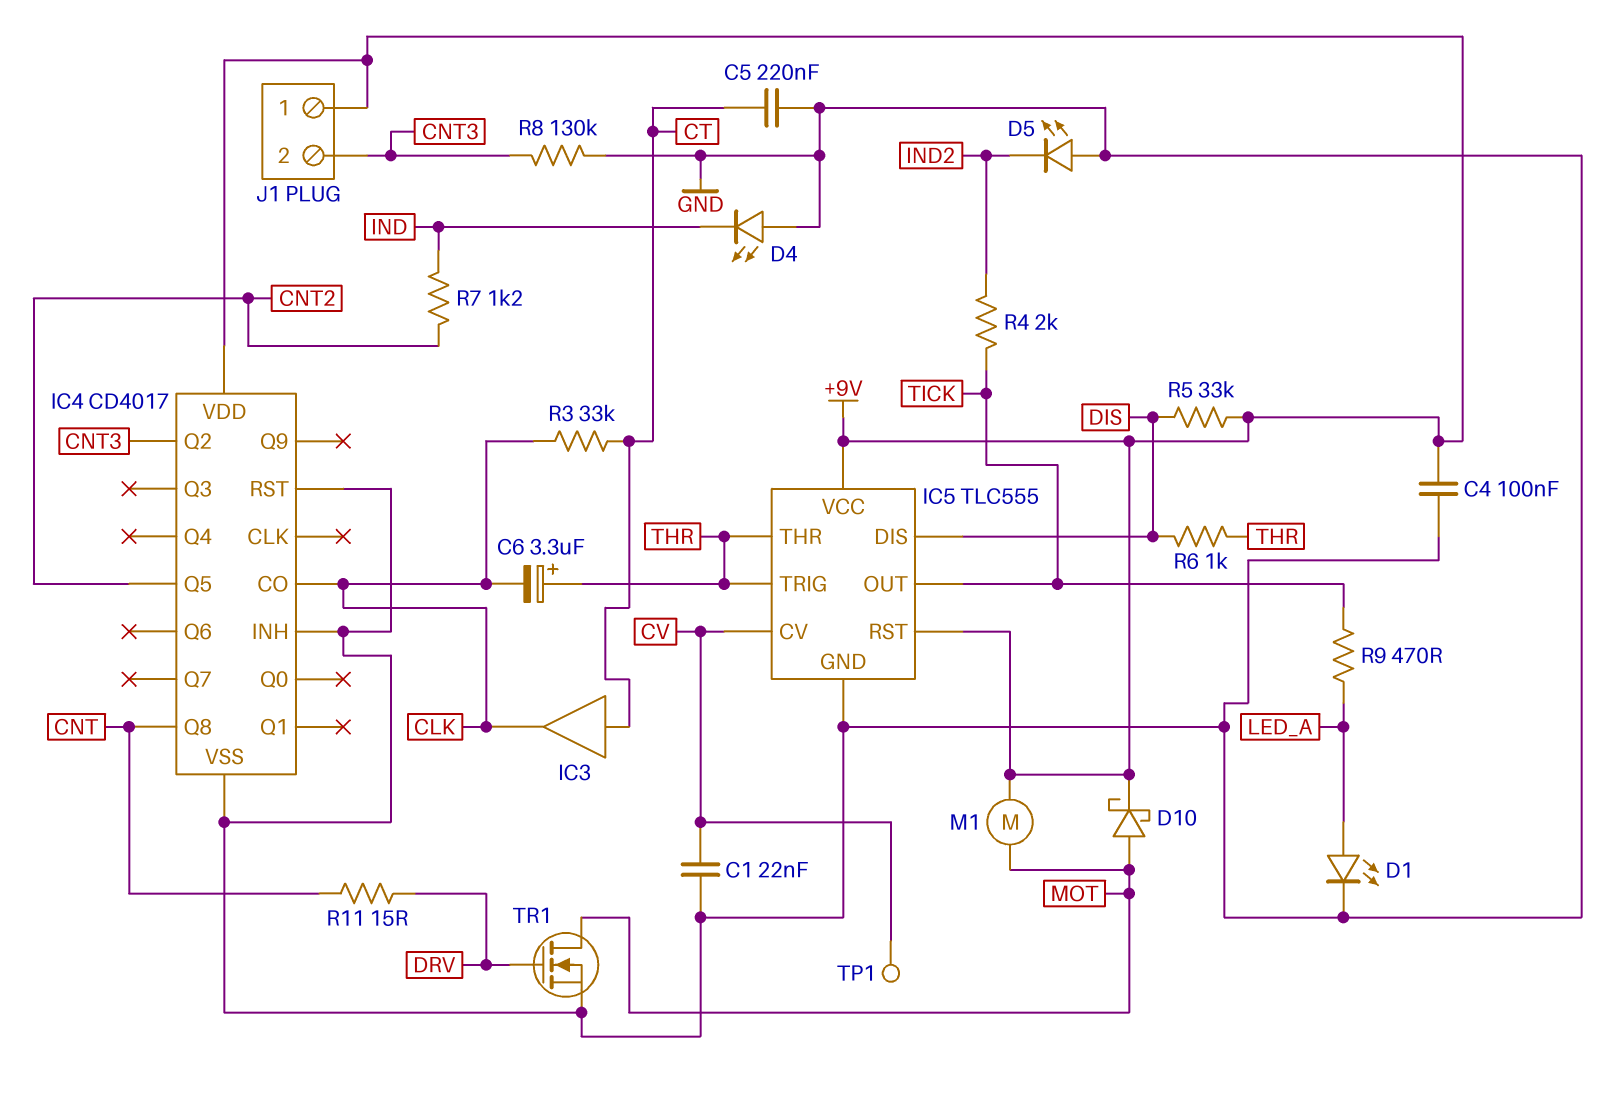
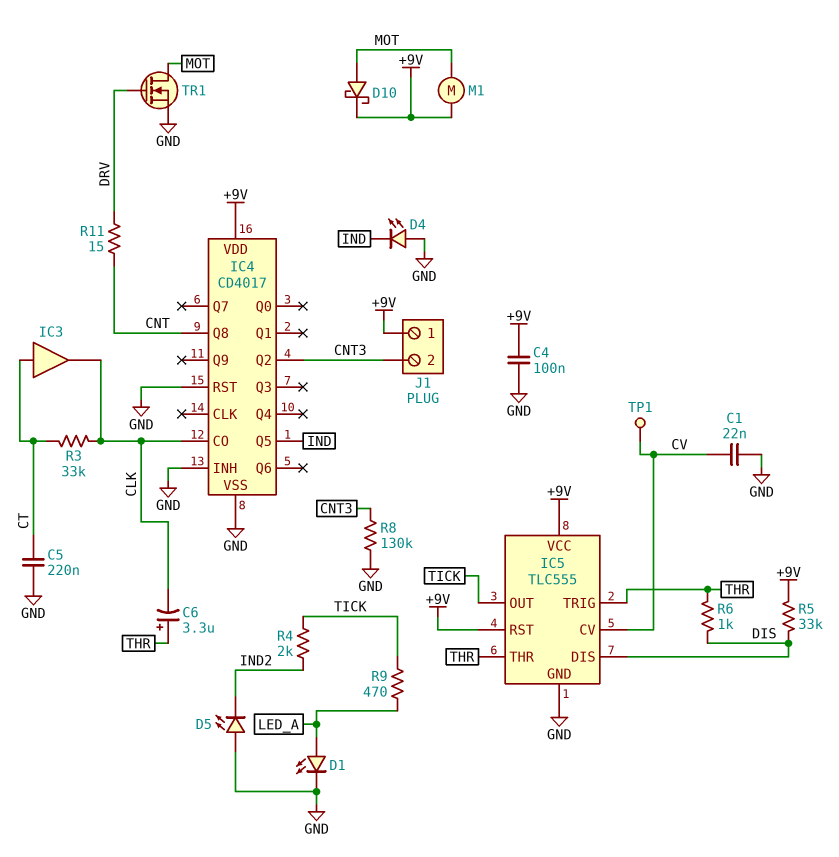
IC4 pin Q5: CNT2 -> IND
R7: 1.2k (CNT2, IND) -> none

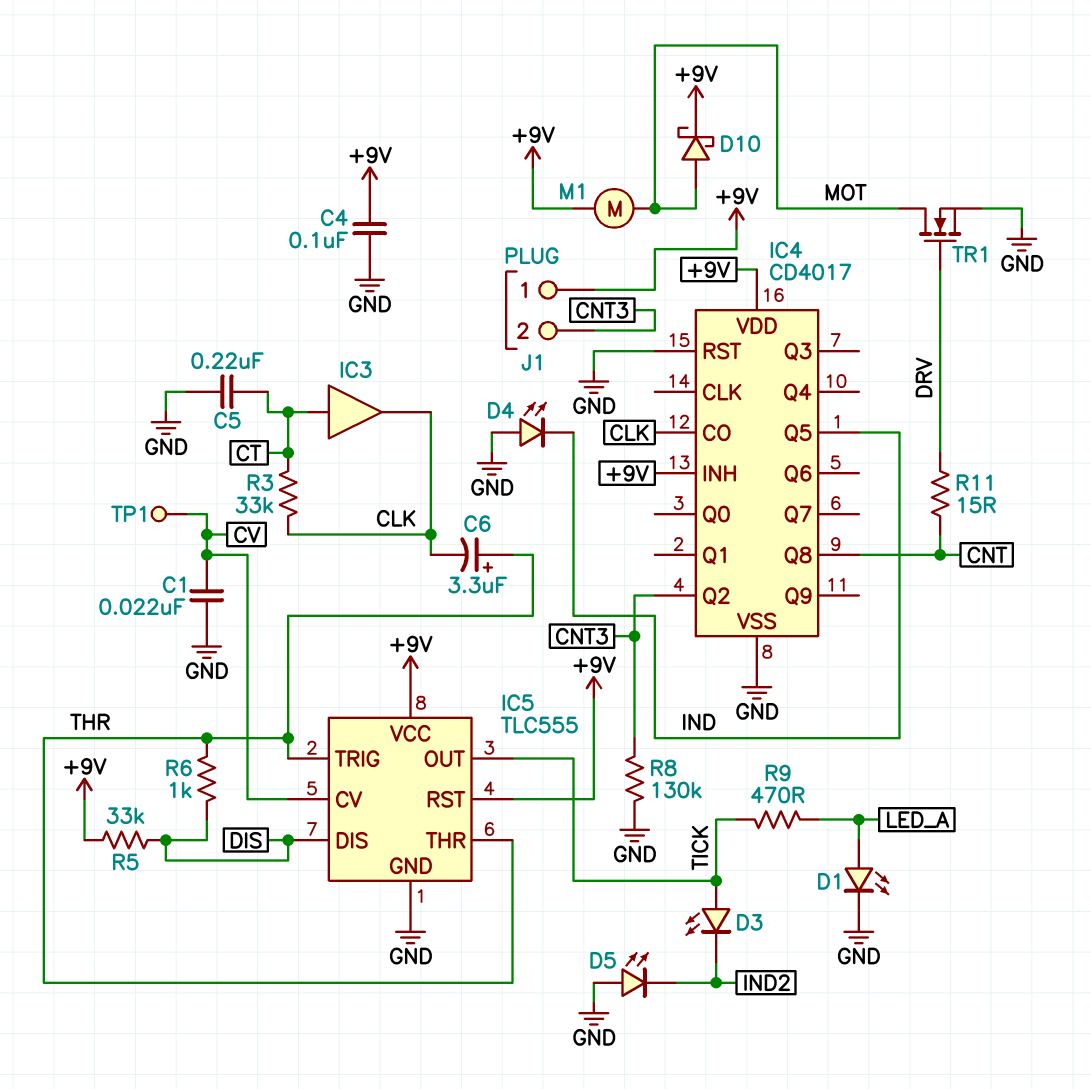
D3: none -> LED (A TICK, K IND2)
IC4 pin INH: GND -> +9V
R4: 2k (IND2, TICK) -> none

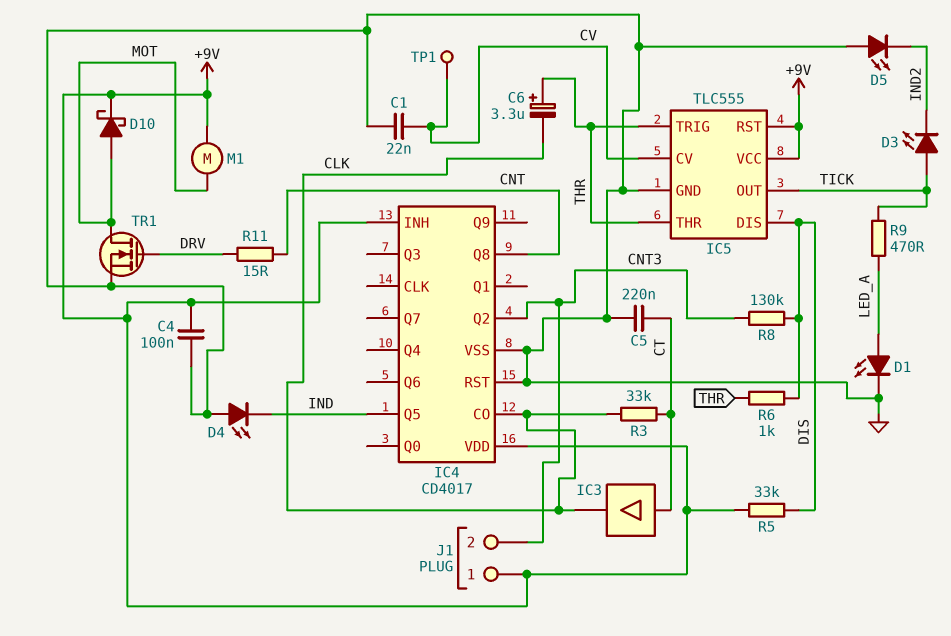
R8: 130k (CNT3, GND) -> 130k (CNT3, DIS)

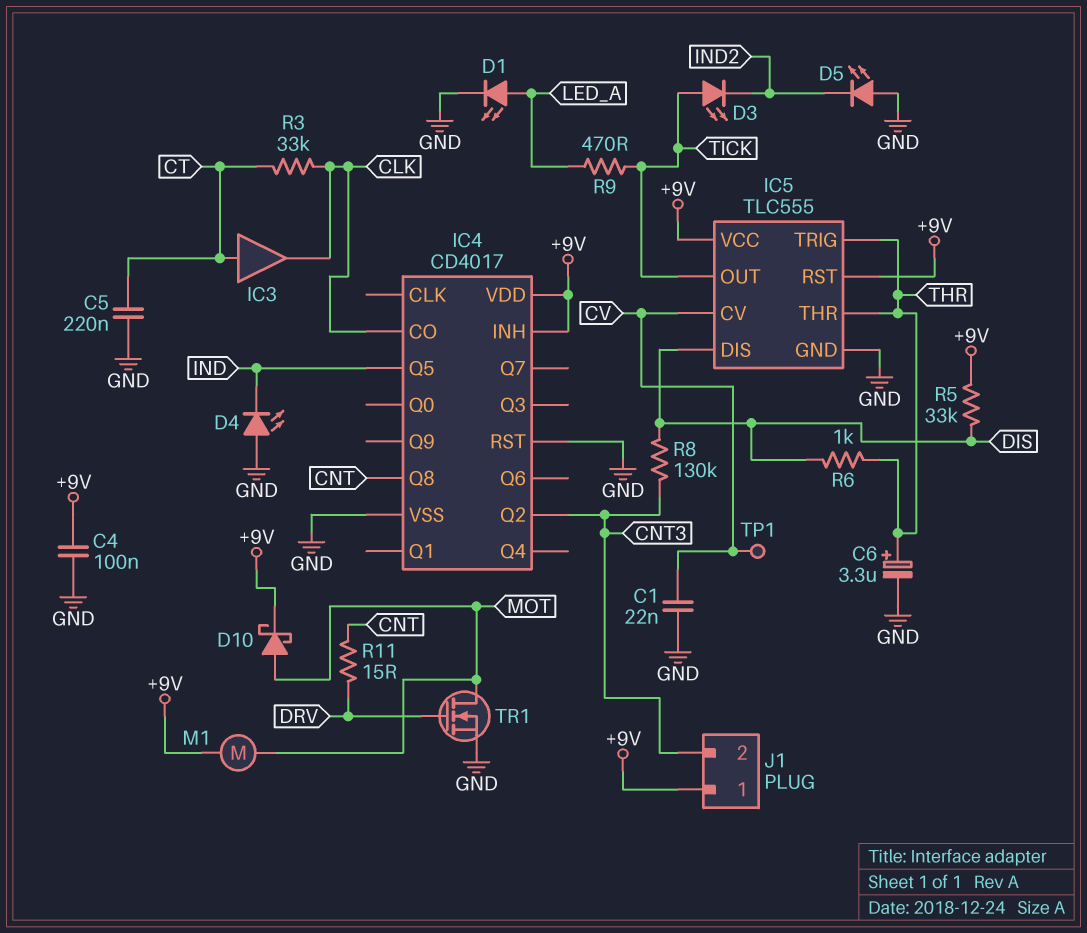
C6: 3.3uF (plus THR, minus CLK) -> 3.3uF (plus THR, minus GND)

